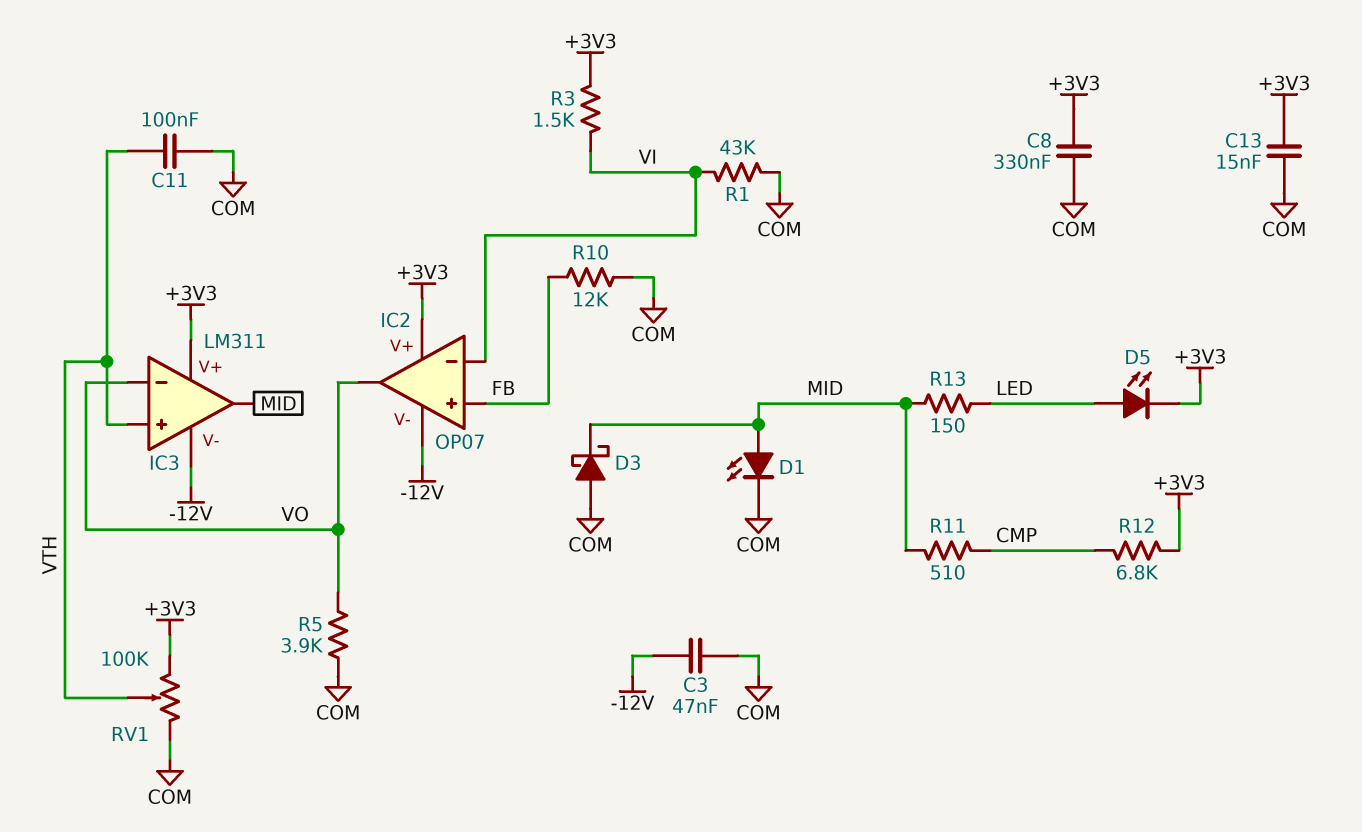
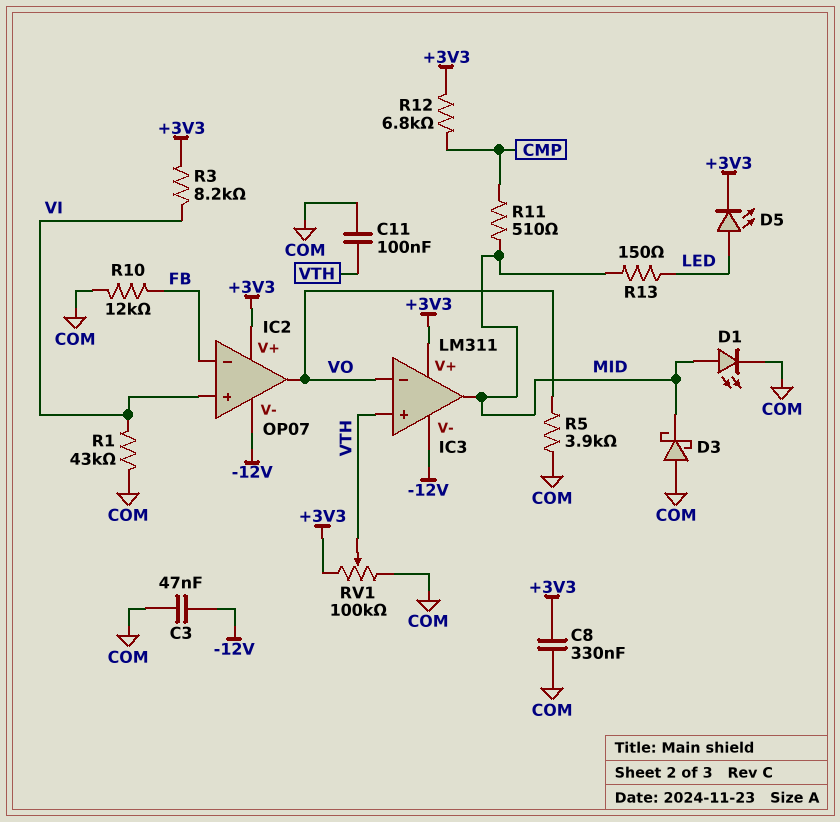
C13: 15nF (+3V3, COM) -> none
IC2 pin in+: FB -> VI
IC2 pin in-: VI -> FB
R3: 1.5k (+3V3, VI) -> 8.2k (+3V3, VI)

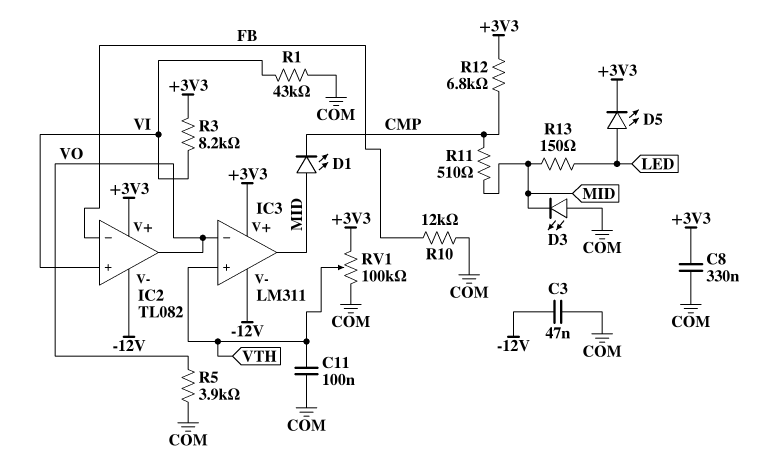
D1: LED (A MID, K COM) -> LED (A MID, K CMP)
D3: schottky (A COM, K MID) -> LED (A COM, K MID)
IC2: OP07 -> TL082

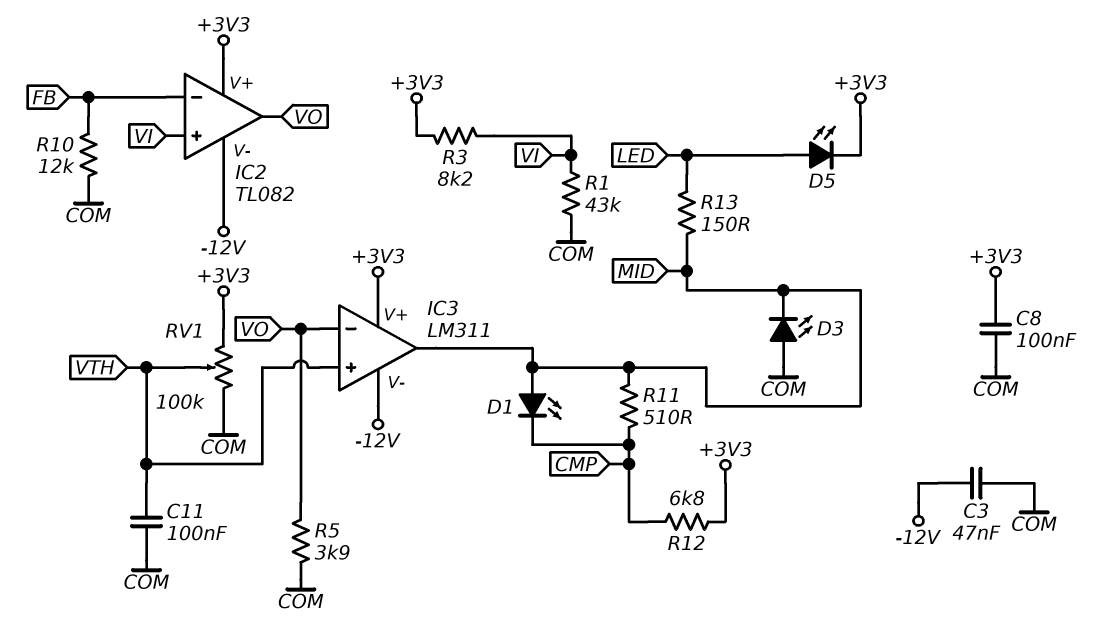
C8: 330nF (+3V3, COM) -> 100nF (+3V3, COM)

